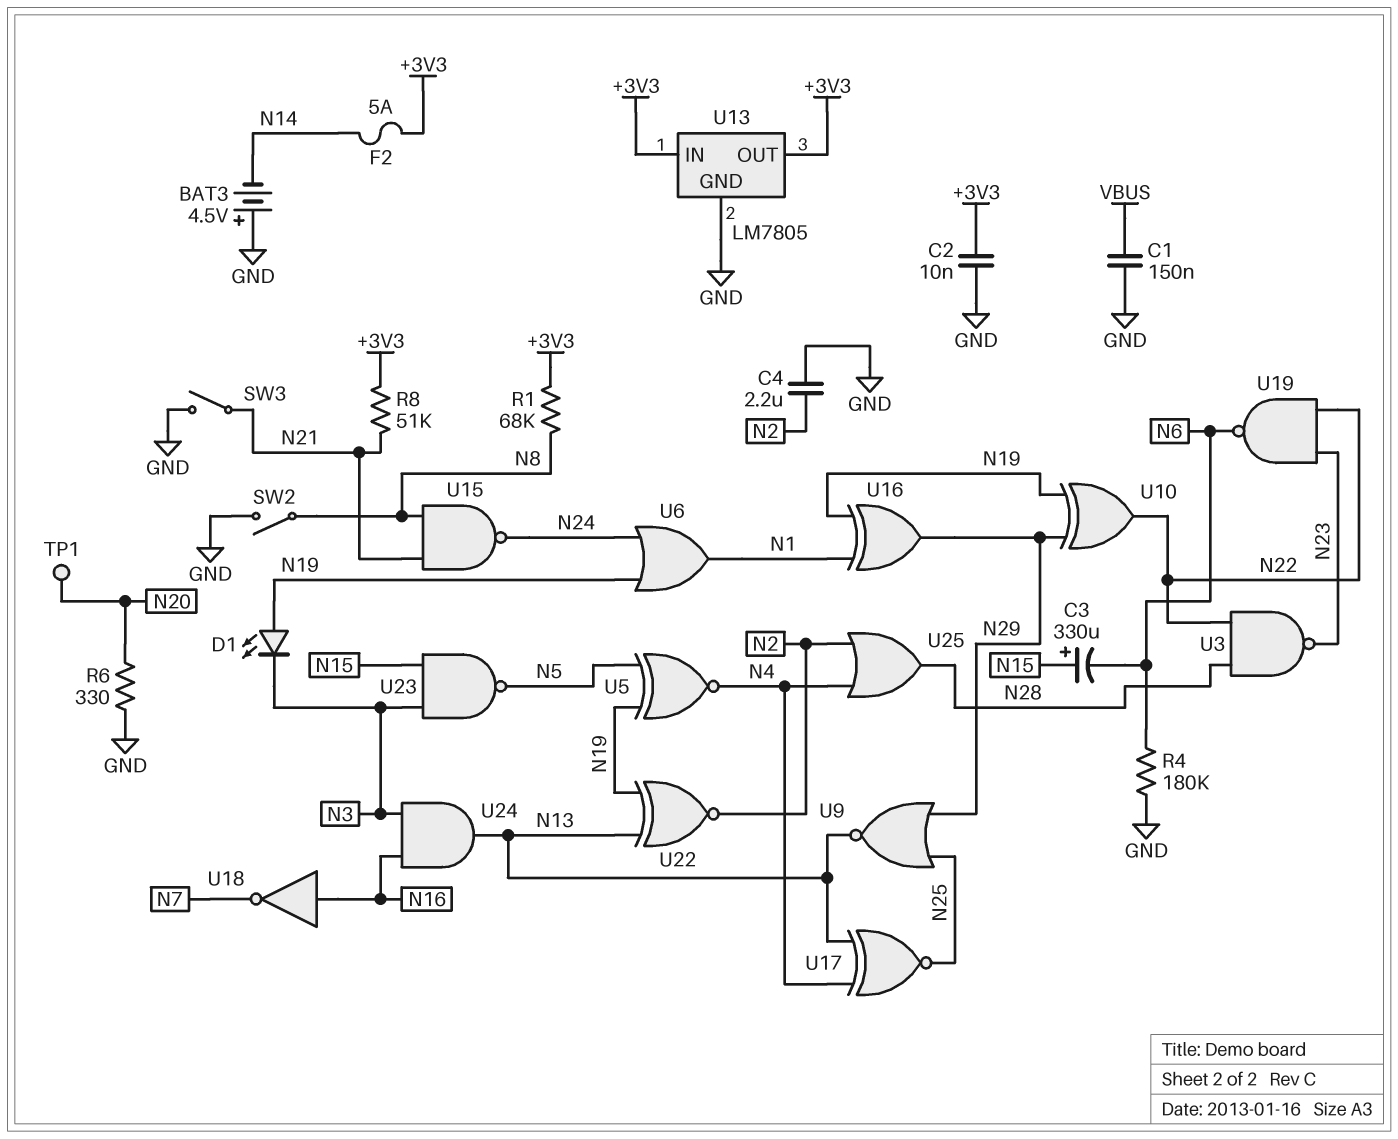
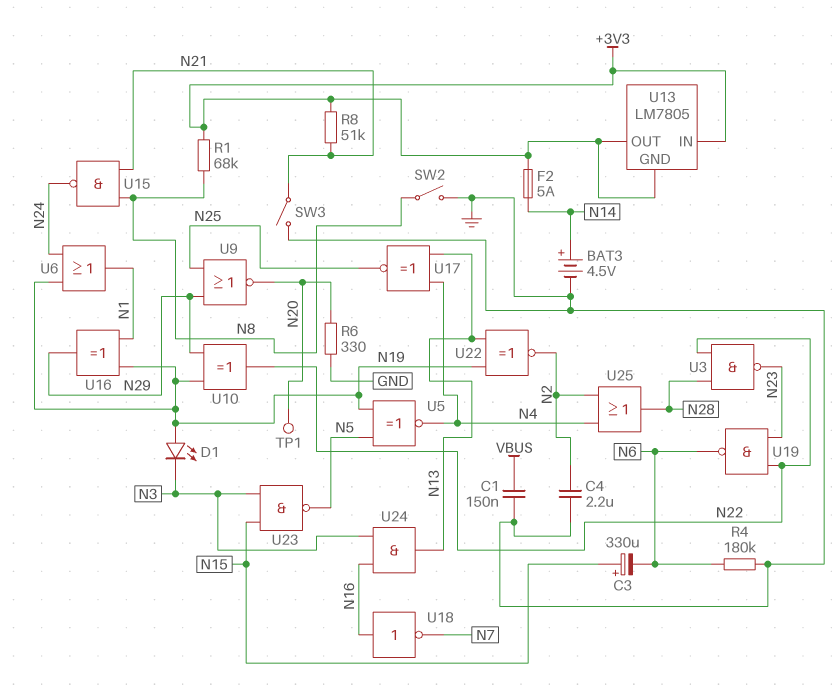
BAT3: 4.5V (plus GND, minus N14) -> 4.5V (plus N14, minus GND)
C2: 10nF (+3V3, GND) -> none
U9: NOR (in N25, in N29, out N13) -> NOR (in N25, in N29, out N20)
U13 pin GND: GND -> +3V3

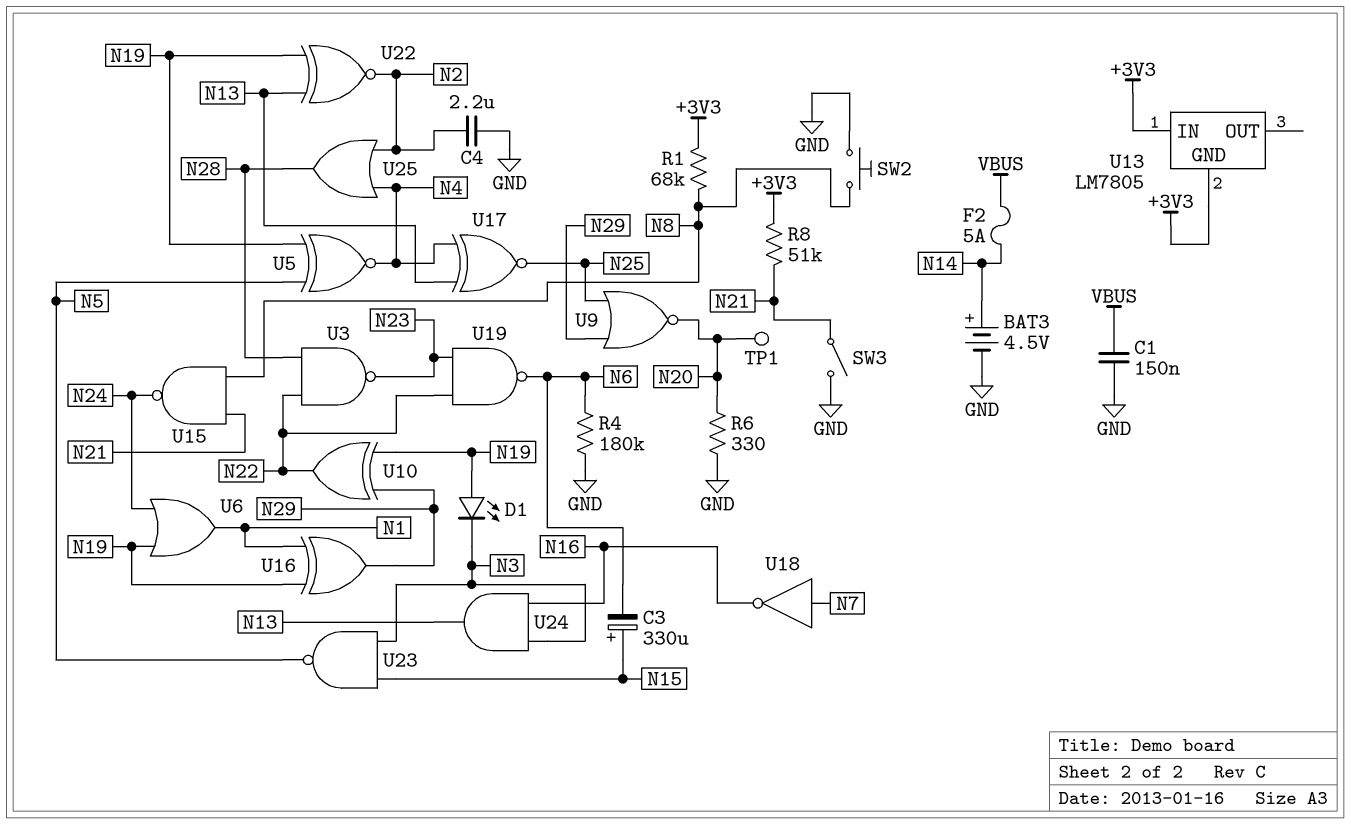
F2: 5A (+3V3, N14) -> 5A (N14, VBUS)
SW2: switch (GND, N8) -> button (GND, N8)
U13 pin OUT: +3V3 -> none
U18: NOT (in N16, out N7) -> NOT (in N7, out N16)

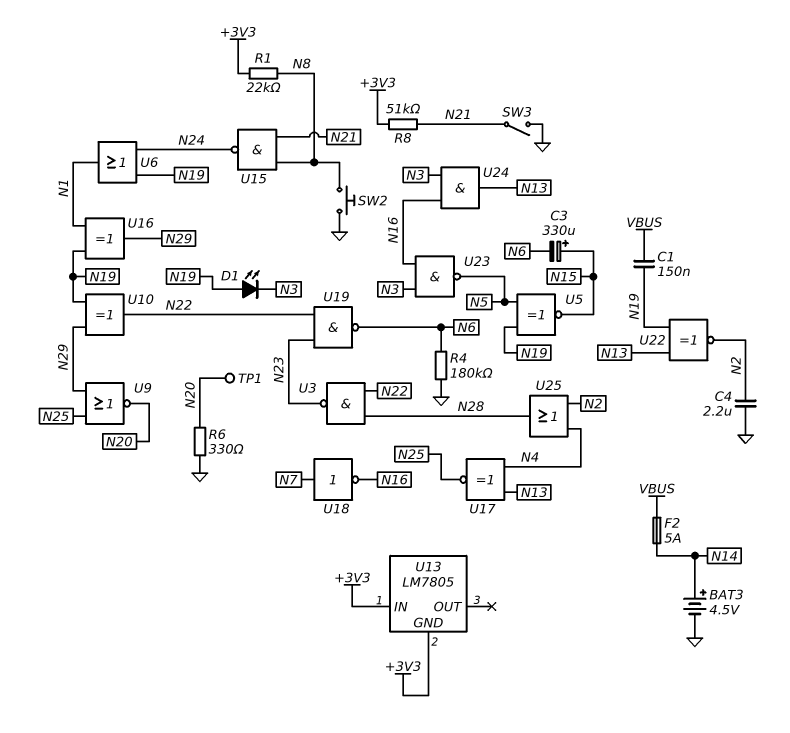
C1: 150nF (GND, VBUS) -> 150nF (N19, VBUS)
R1: 68k (+3V3, N8) -> 22k (+3V3, N8)
U5: XNOR (in N5, in N19, out N4) -> XNOR (in N5, in N19, out N15)
U23: NAND (in N3, in N15, out N5) -> NAND (in N3, in N16, out N5)

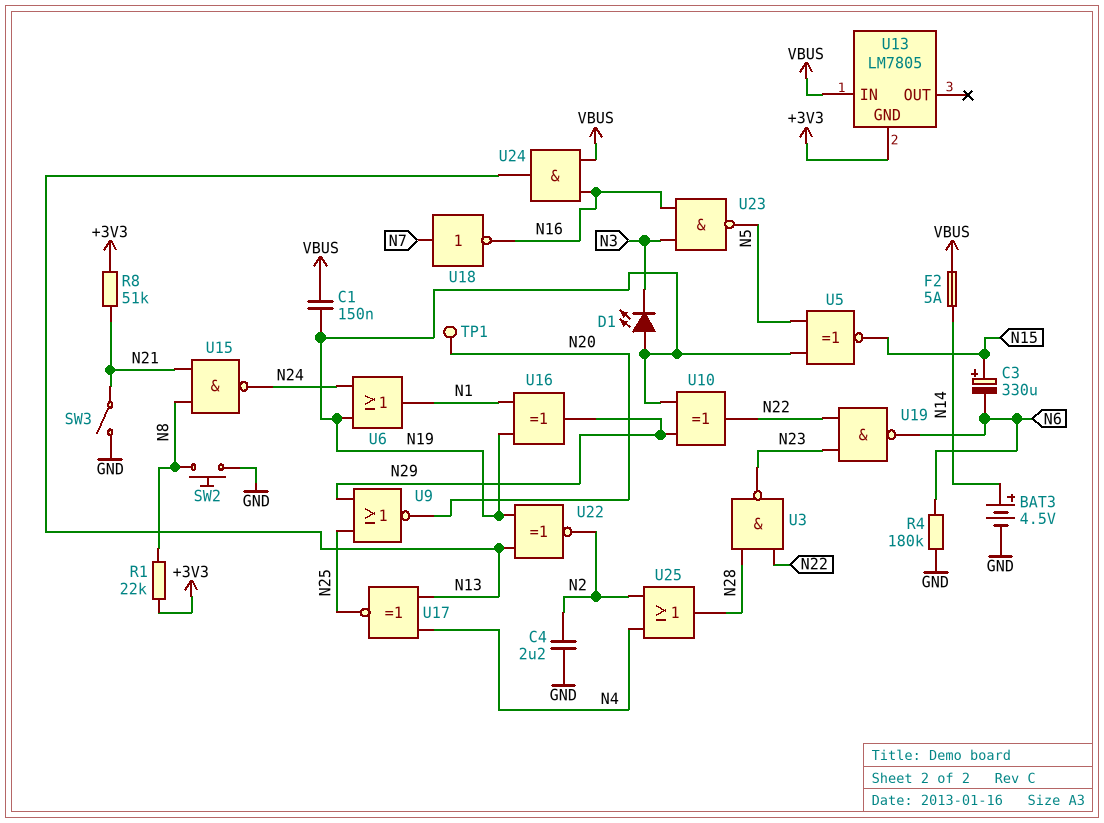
R6: 330 (GND, N20) -> none
U13 pin IN: +3V3 -> VBUS
U24: AND (in N3, in N16, out N13) -> AND (in N16, in VBUS, out N13)

